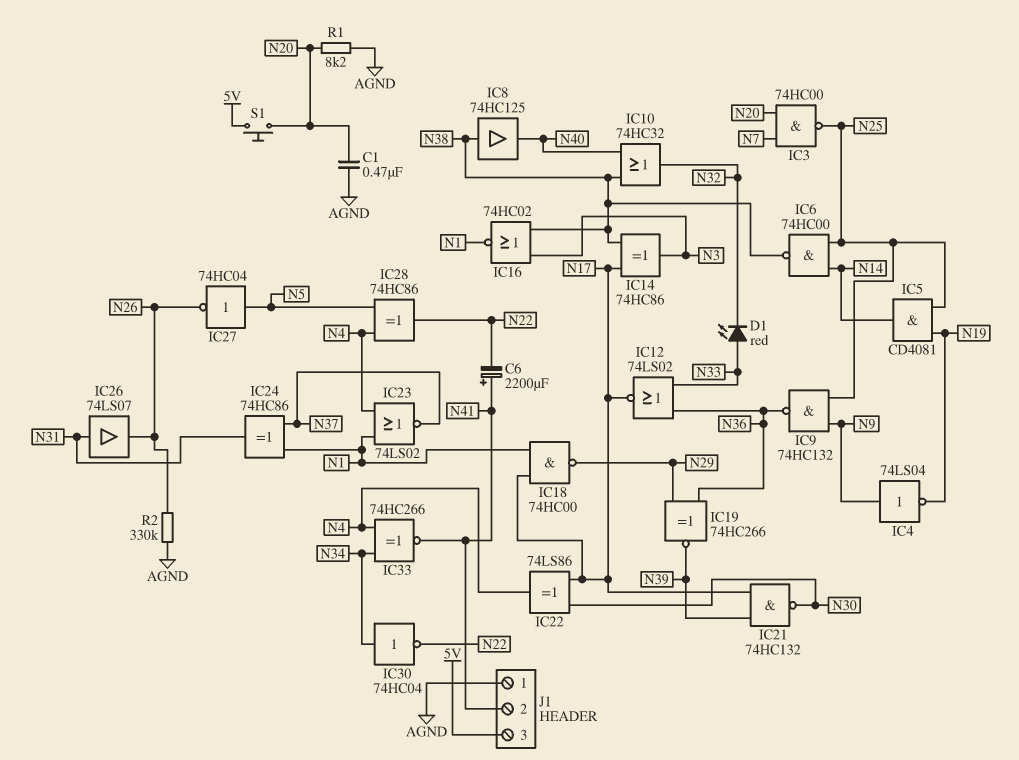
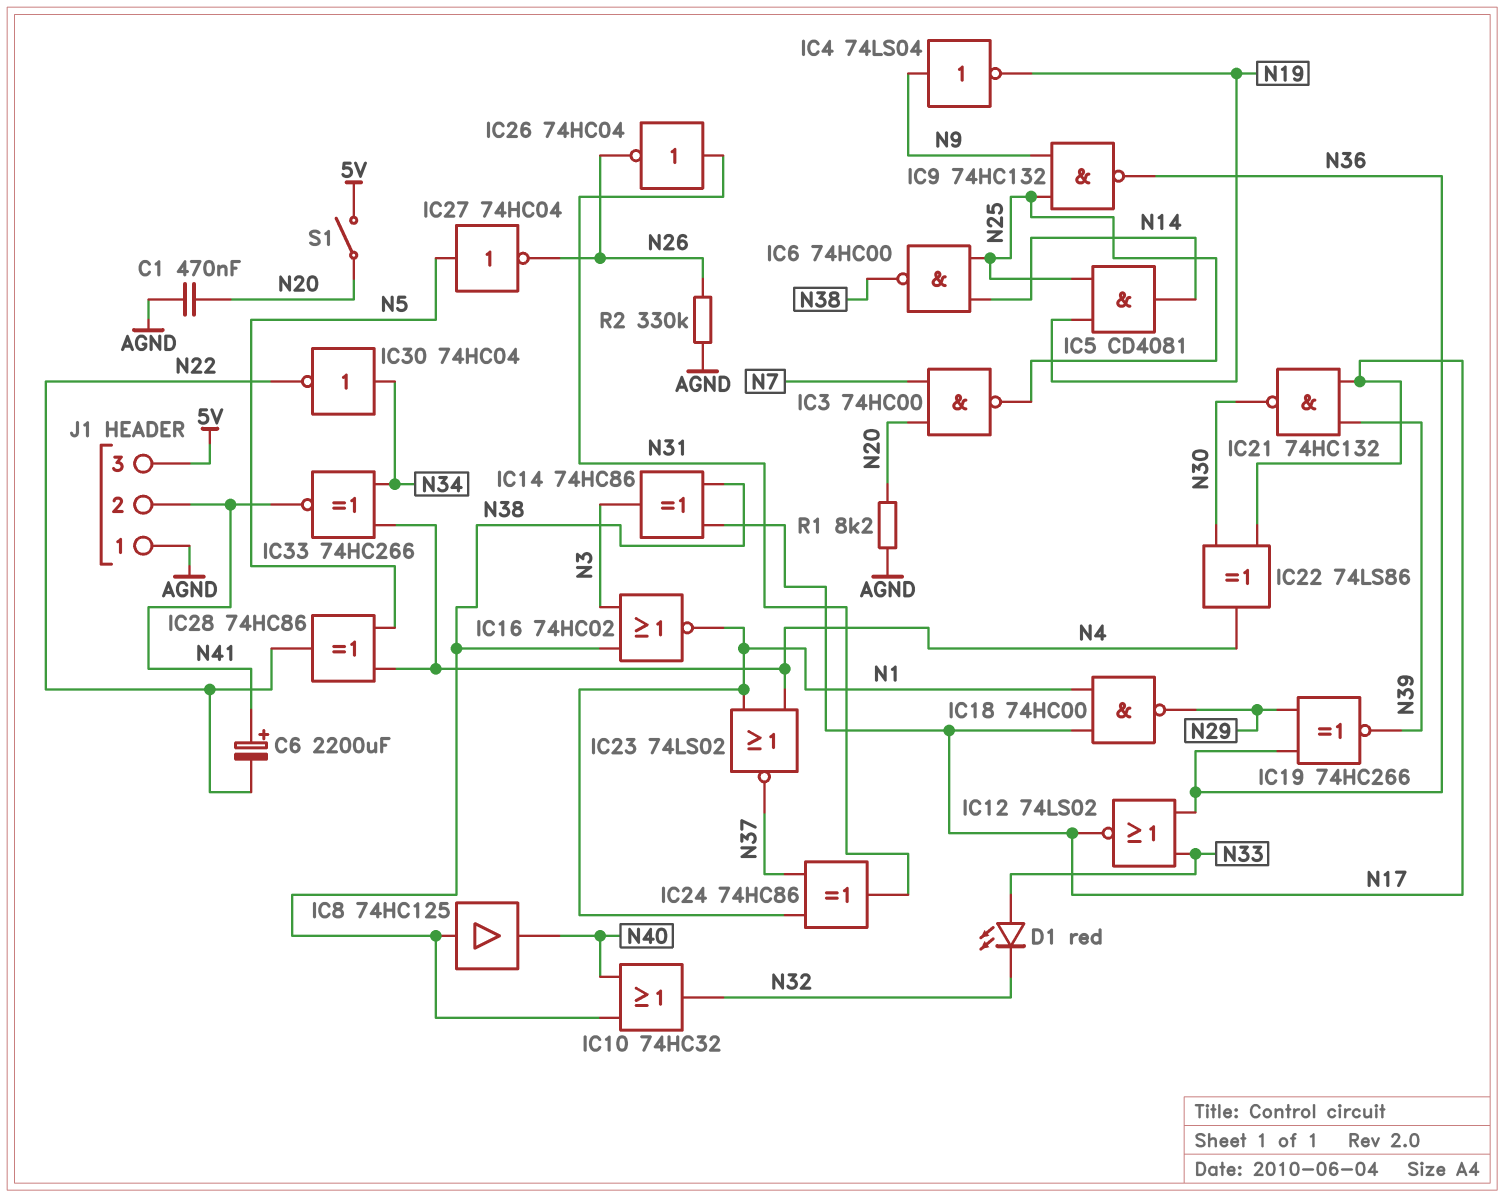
IC26: buffer 74LS07 (in N31, out N26) -> NOT 74HC04 (in N31, out N26)
S1: button (5V, N20) -> switch (5V, N20)

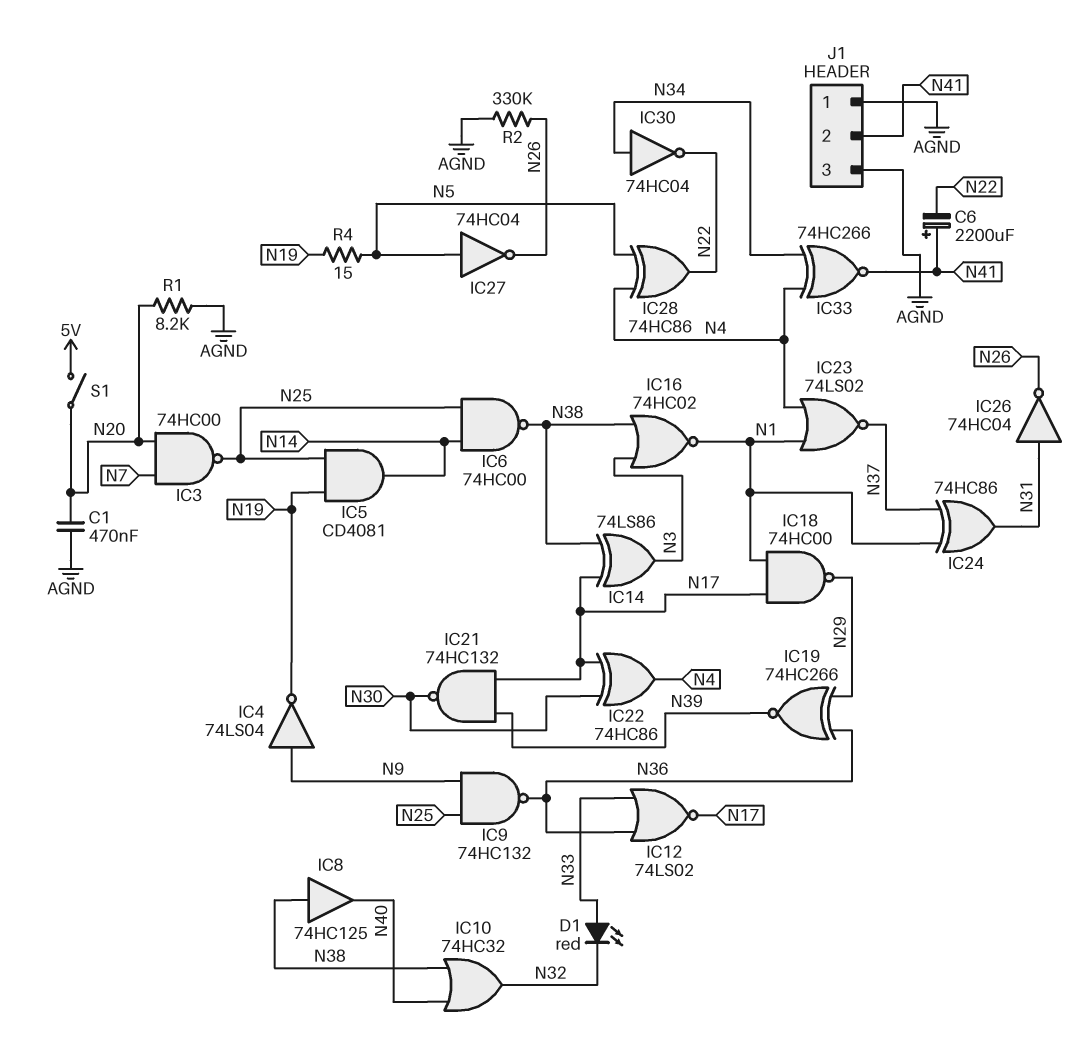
IC14: XOR 74HC86 (in N17, in N38, out N3) -> XOR 74LS86 (in N17, in N38, out N3)
IC22: XOR 74LS86 (in N17, in N30, out N4) -> XOR 74HC86 (in N17, in N30, out N4)
J1 pin 3: 5V -> AGND
R4: none -> 15 (N5, N19)

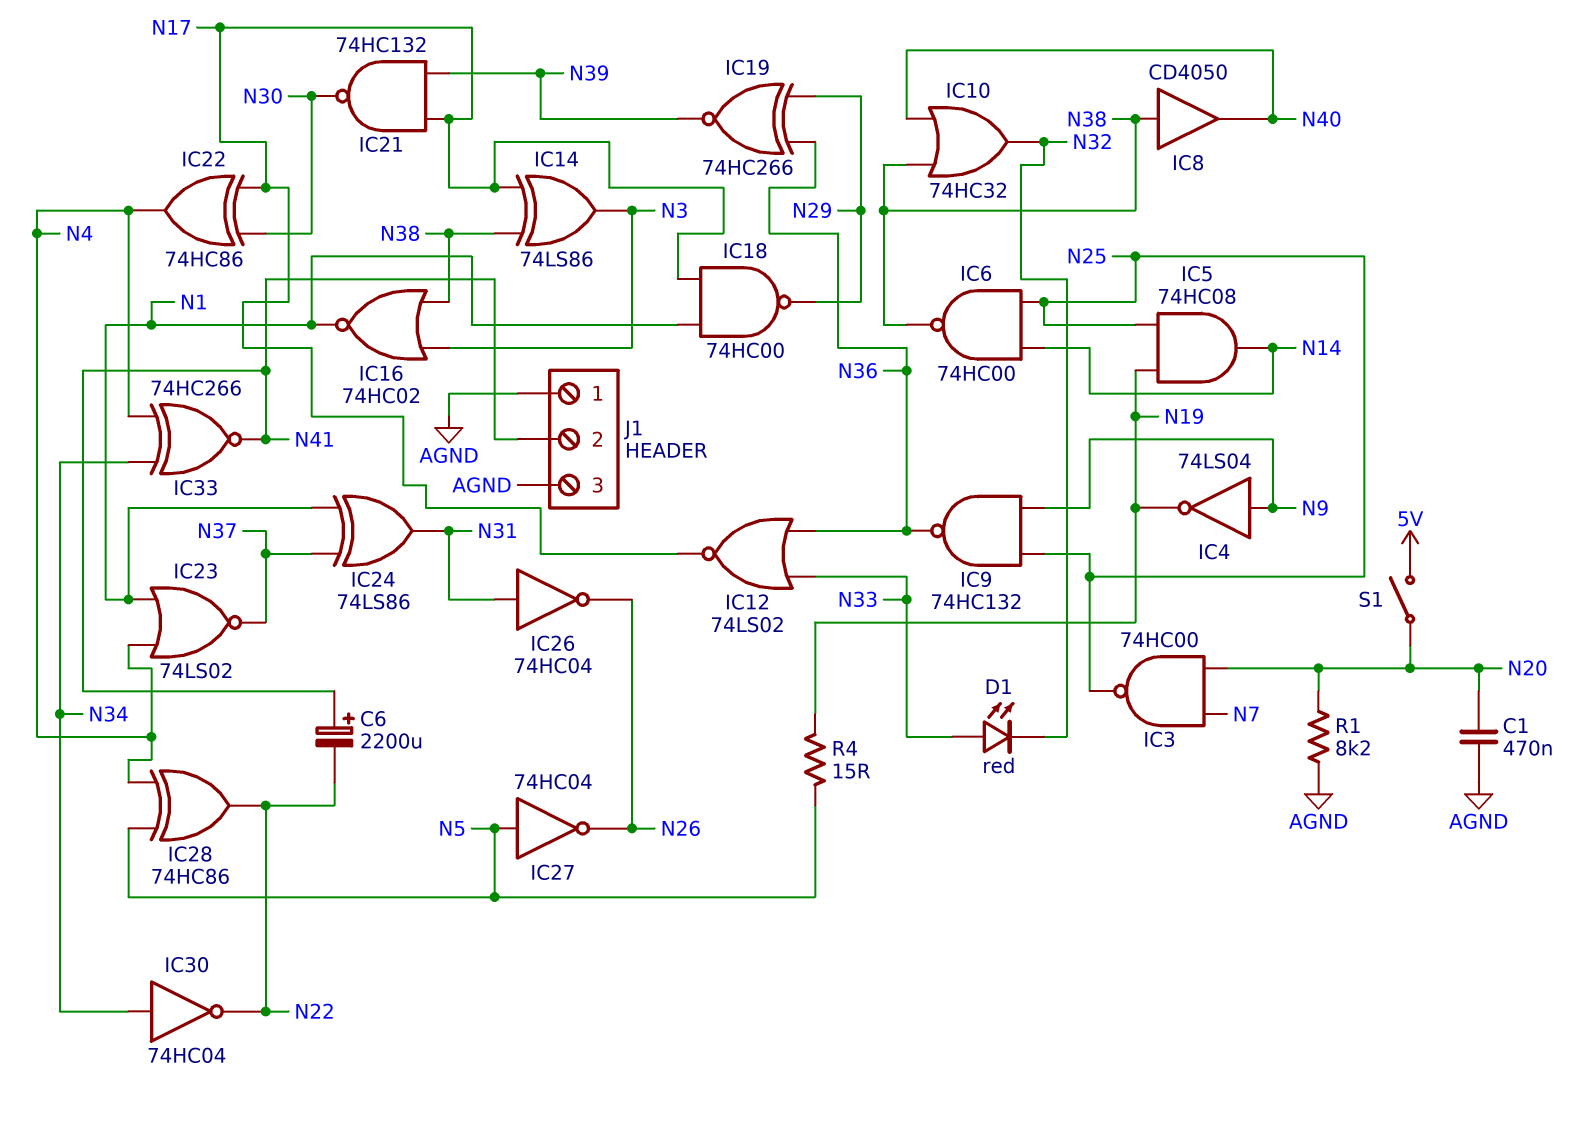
IC5: AND CD4081 (in N19, in N25, out N14) -> AND 74HC08 (in N19, in N25, out N14)
IC8: buffer 74HC125 (in N38, out N40) -> buffer CD4050 (in N38, out N40)
IC24: XOR 74HC86 (in N1, in N37, out N31) -> XOR 74LS86 (in N1, in N37, out N31)
R2: 330k (AGND, N26) -> none

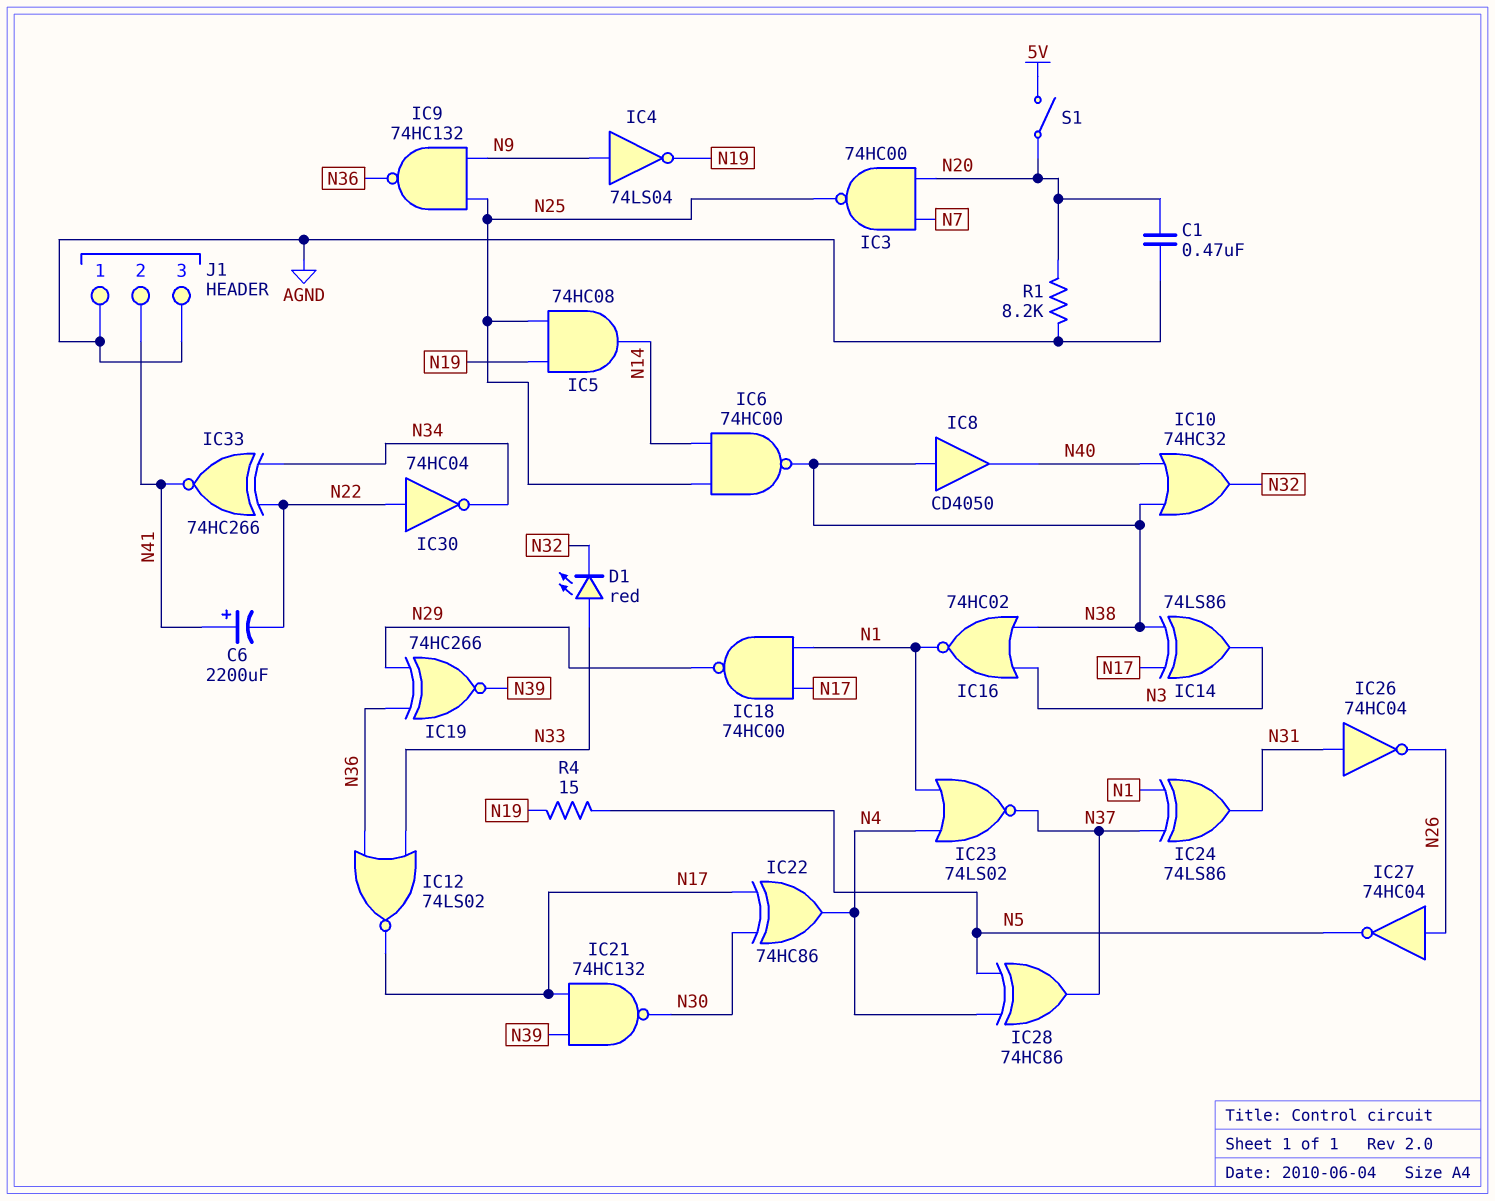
IC27: NOT 74HC04 (in N5, out N26) -> NOT 74HC04 (in N26, out N5)
IC28: XOR 74HC86 (in N4, in N5, out N22) -> XOR 74HC86 (in N4, in N5, out N37)
IC30: NOT 74HC04 (in N34, out N22) -> NOT 74HC04 (in N22, out N34)
IC33: XNOR 74HC266 (in N4, in N34, out N41) -> XNOR 74HC266 (in N22, in N34, out N41)

